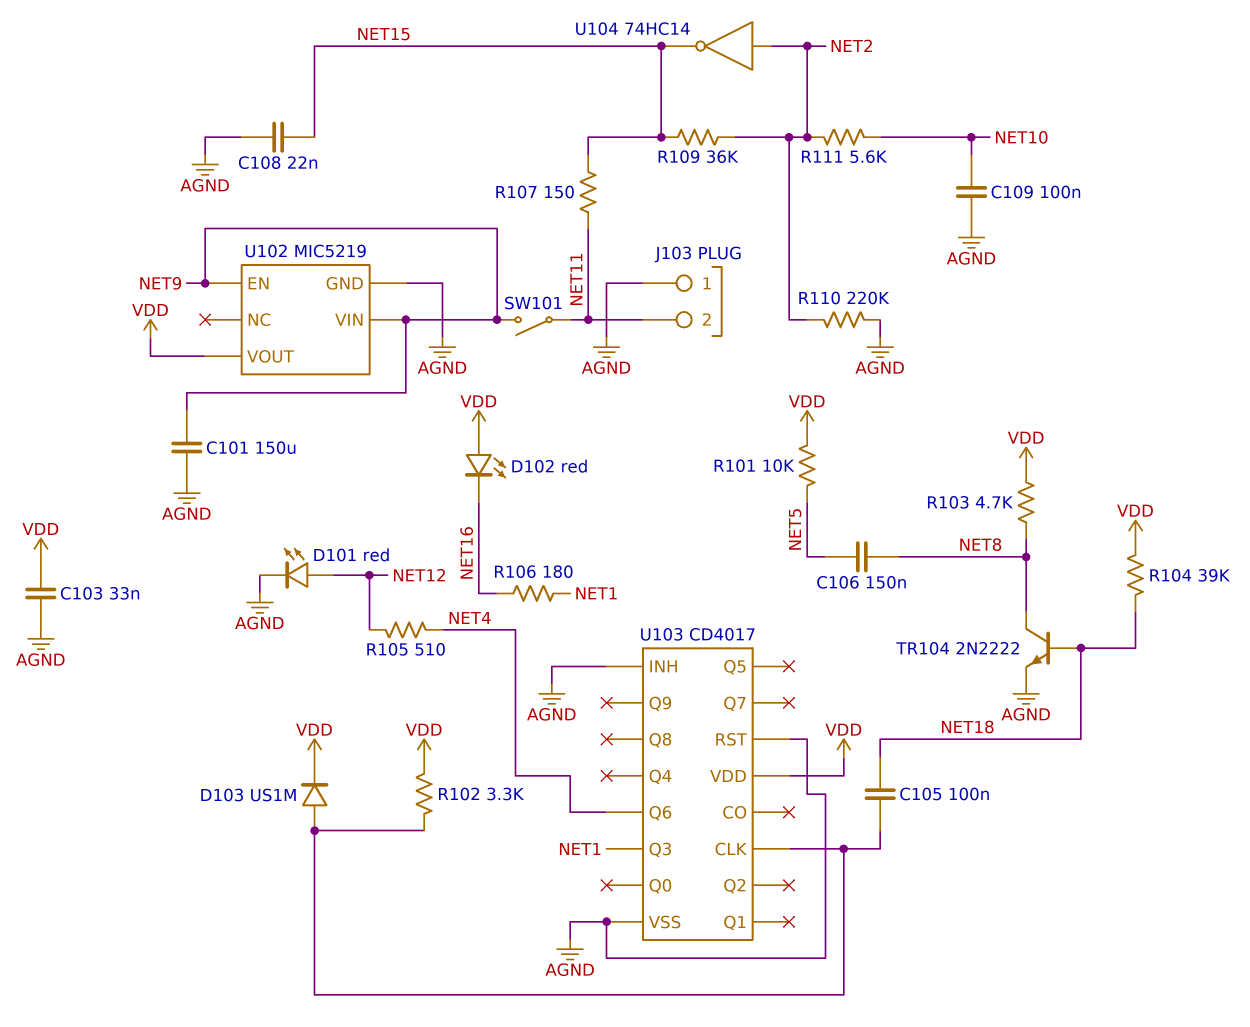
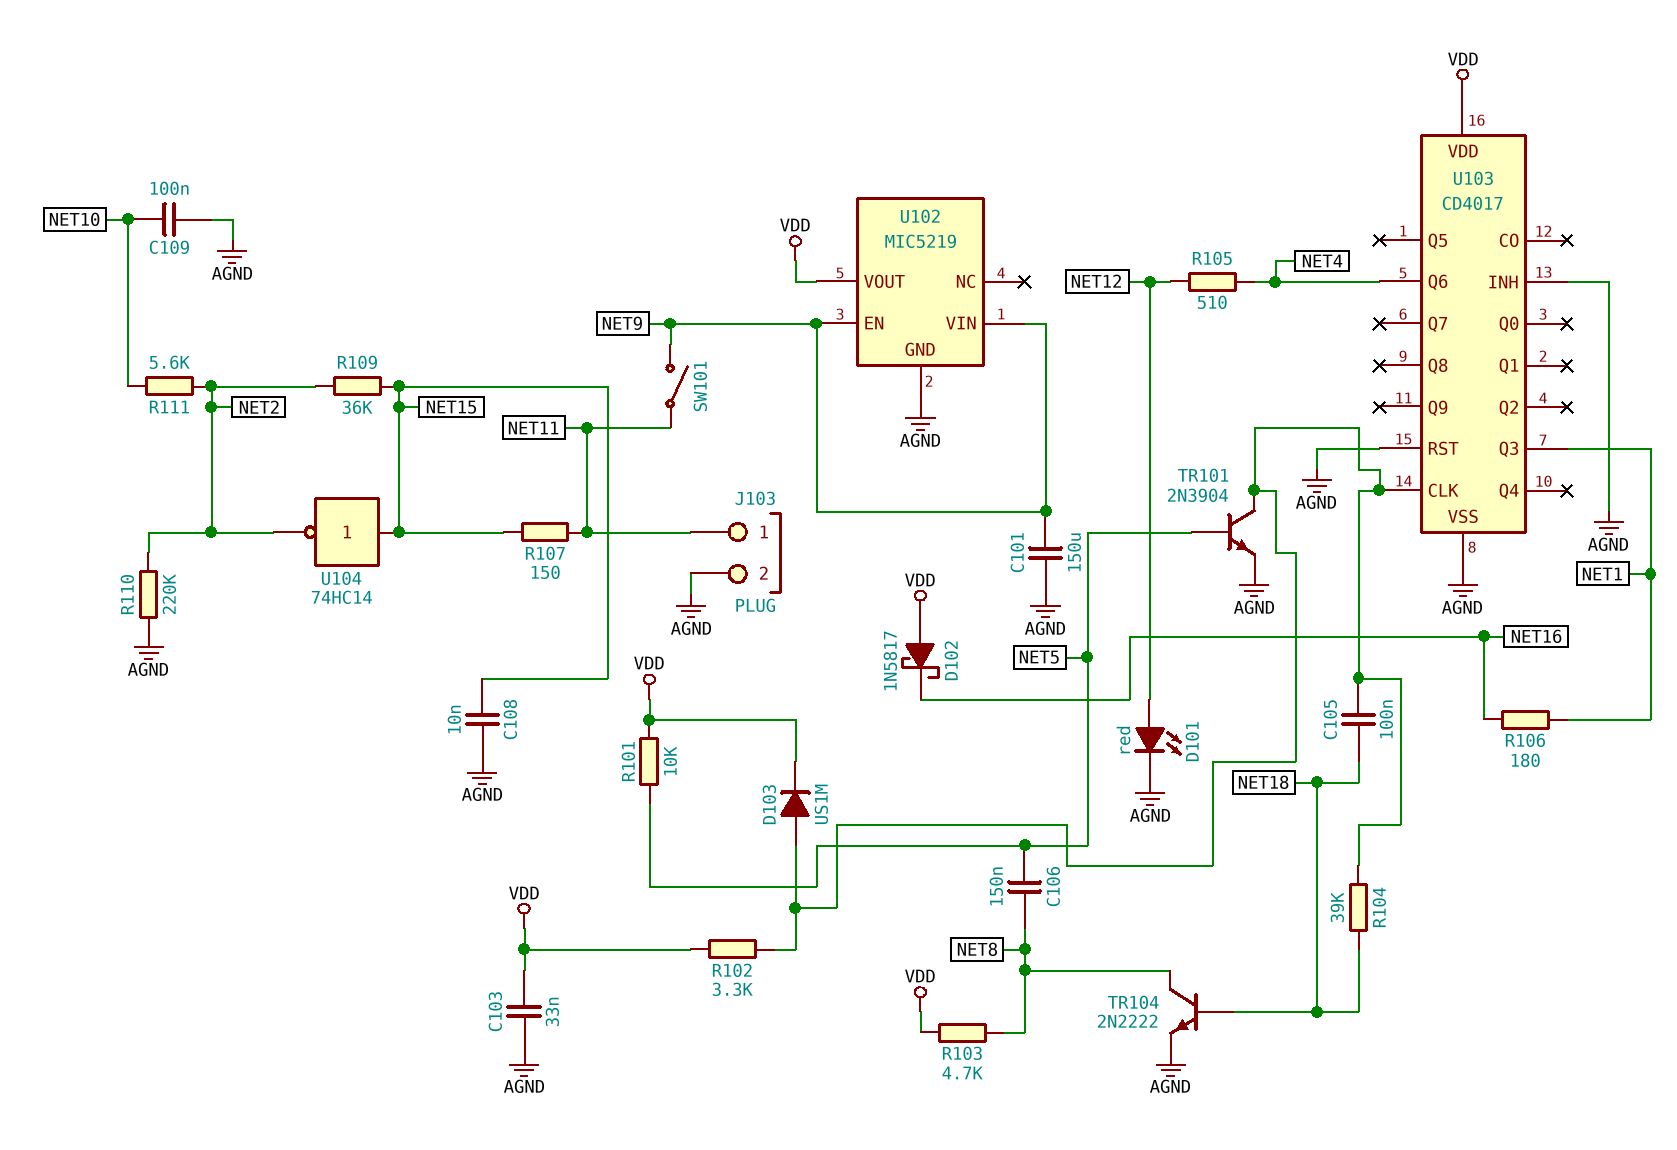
C108: 22nF (AGND, NET15) -> 10nF (AGND, NET15)
D102: LED red (A VDD, K NET16) -> schottky 1N5817 (A VDD, K NET16)
J103 pin 1: AGND -> NET11
J103 pin 2: NET11 -> AGND
R104: 39k (NET18, VDD) -> 39k (NET18, U103/CLK)
TR101: none -> NPN 2N3904 (B NET5, C U103/CLK, E AGND)
U104: NOT 74HC14 (in NET2, out NET15) -> NOT 74HC14 (in NET15, out NET2)

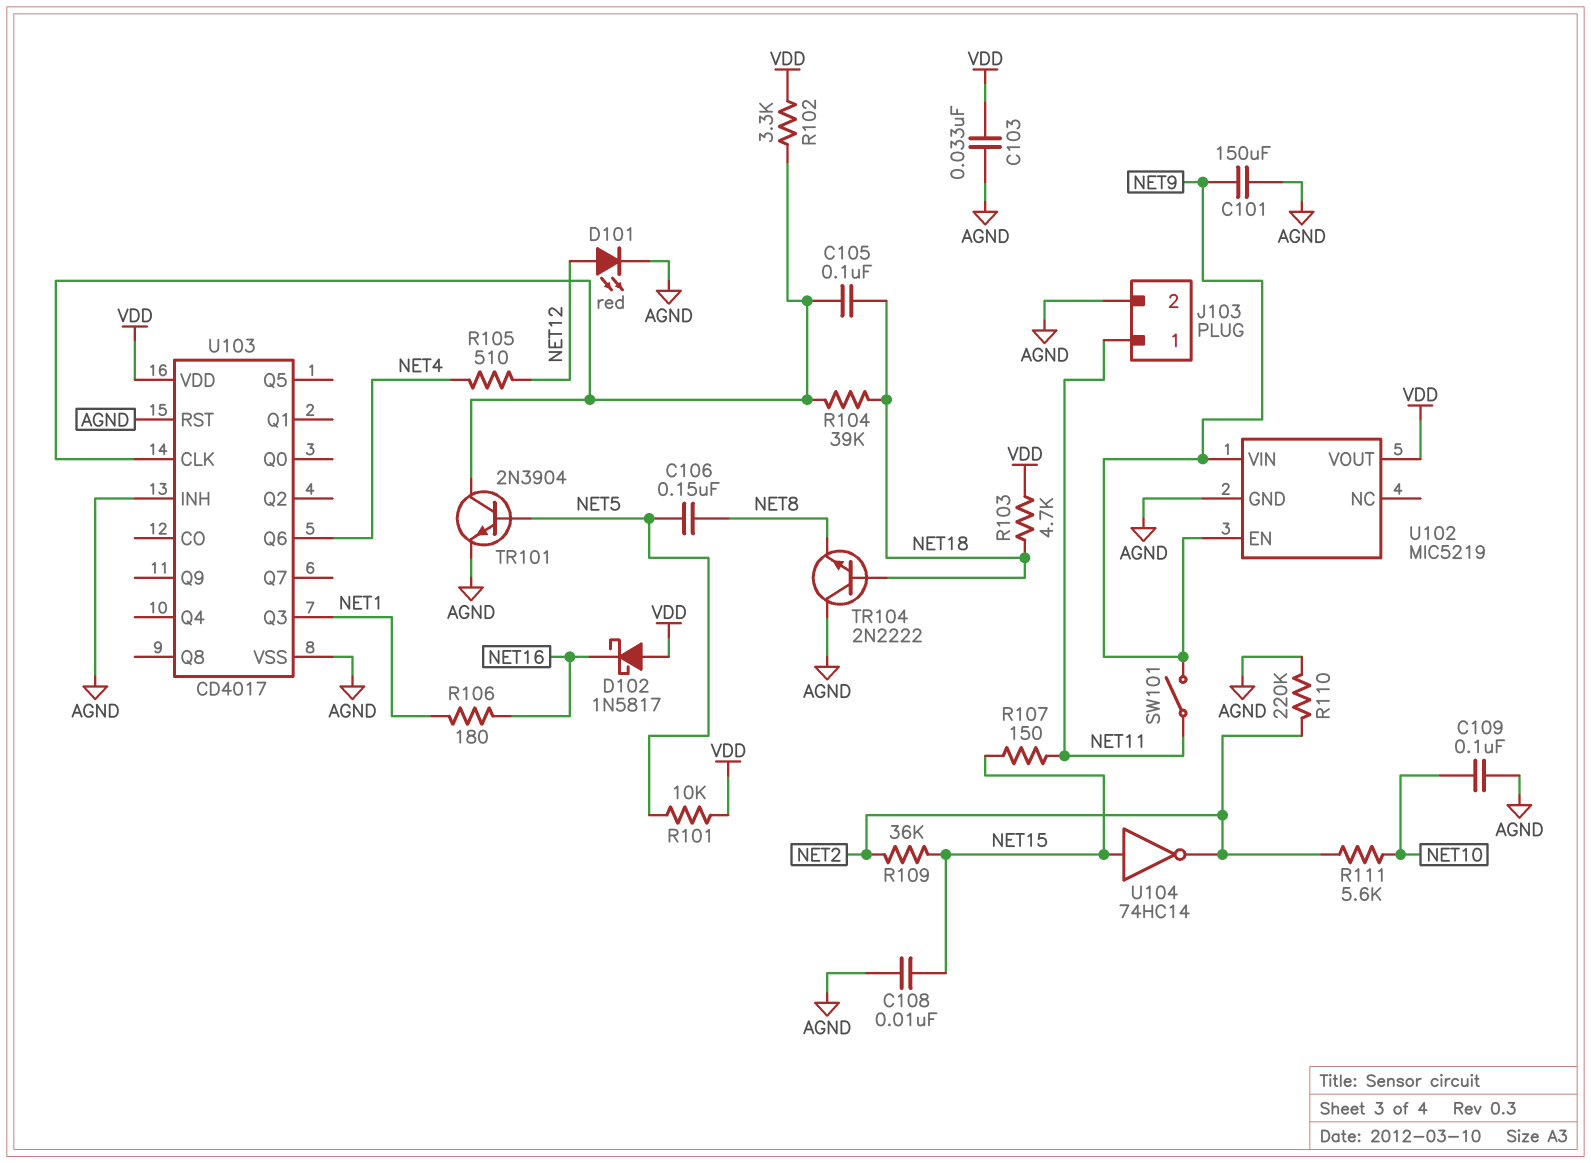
D103: diode US1M (A U103/CLK, K VDD) -> none
R103: 4.7k (NET8, VDD) -> 4.7k (NET18, VDD)
TR104: NPN 2N2222 (B NET18, C NET8, E AGND) -> NPN 2N2222 (B NET18, C AGND, E NET8)

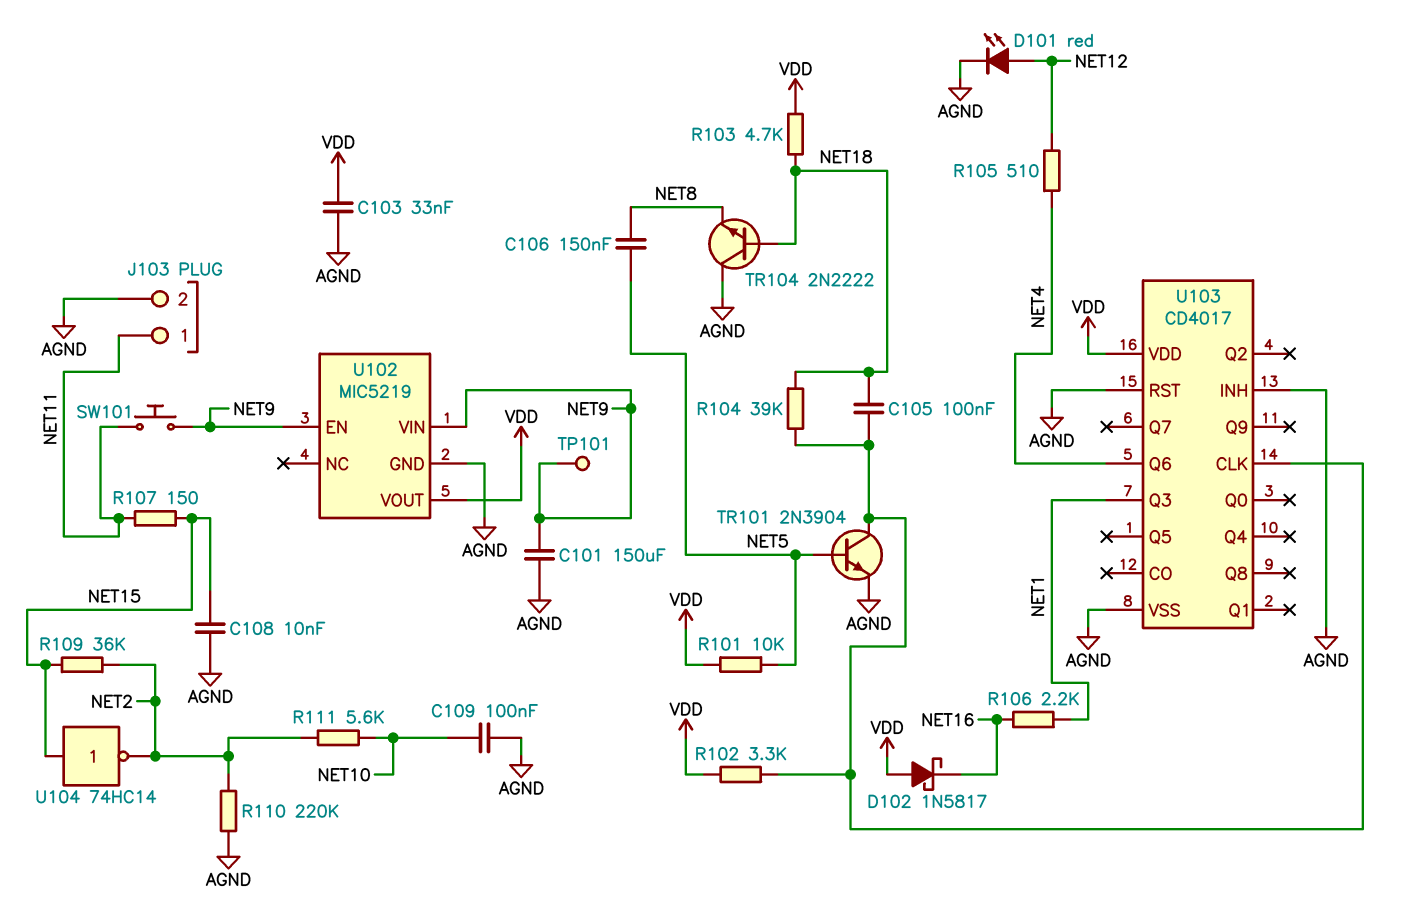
R106: 180 (NET1, NET16) -> 2.2k (NET1, NET16)
SW101: switch (NET9, NET11) -> button (NET9, NET11)
TP101: none -> test point (NET9)

